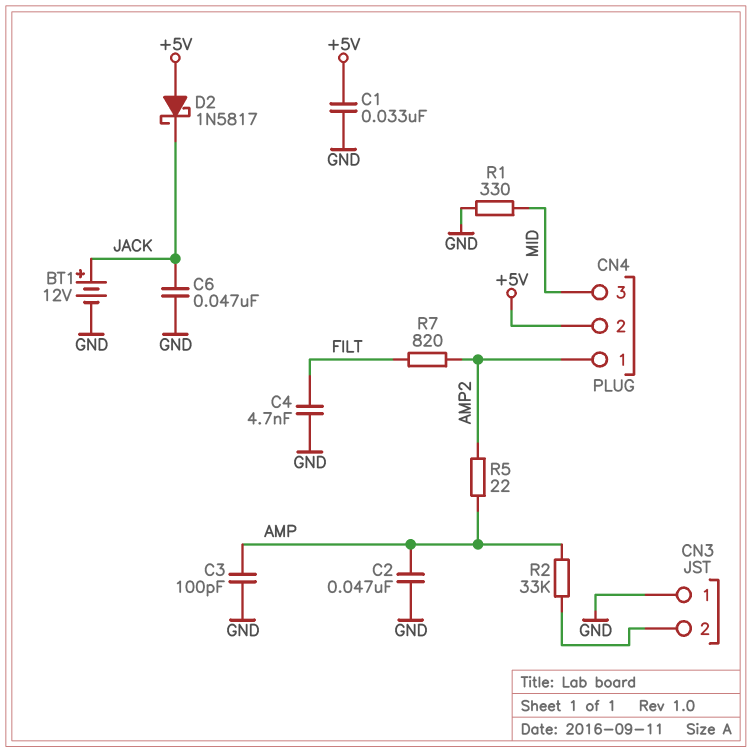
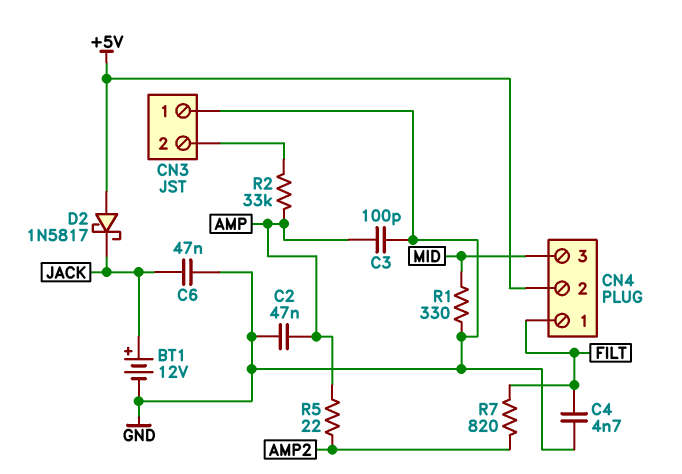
C1: 33nF (+5V, GND) -> none
CN4 pin 1: AMP2 -> FILT

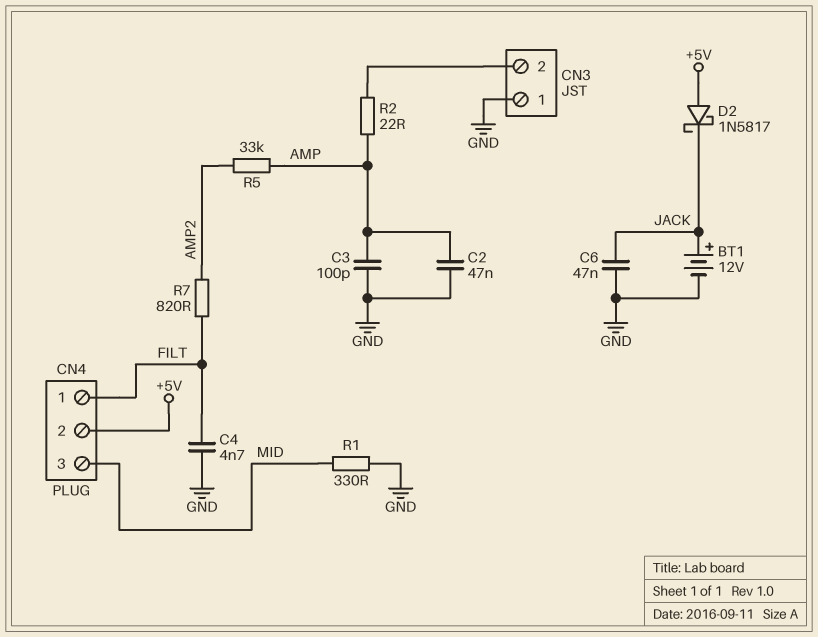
R2: 33k (AMP, CN3/2) -> 22 (AMP, CN3/2)
R5: 22 (AMP, AMP2) -> 33k (AMP, AMP2)

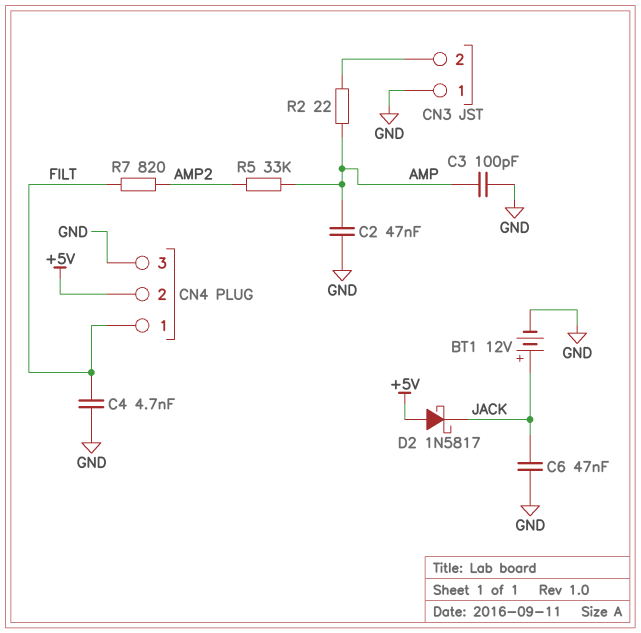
CN4 pin 3: MID -> GND
R1: 330 (GND, MID) -> none

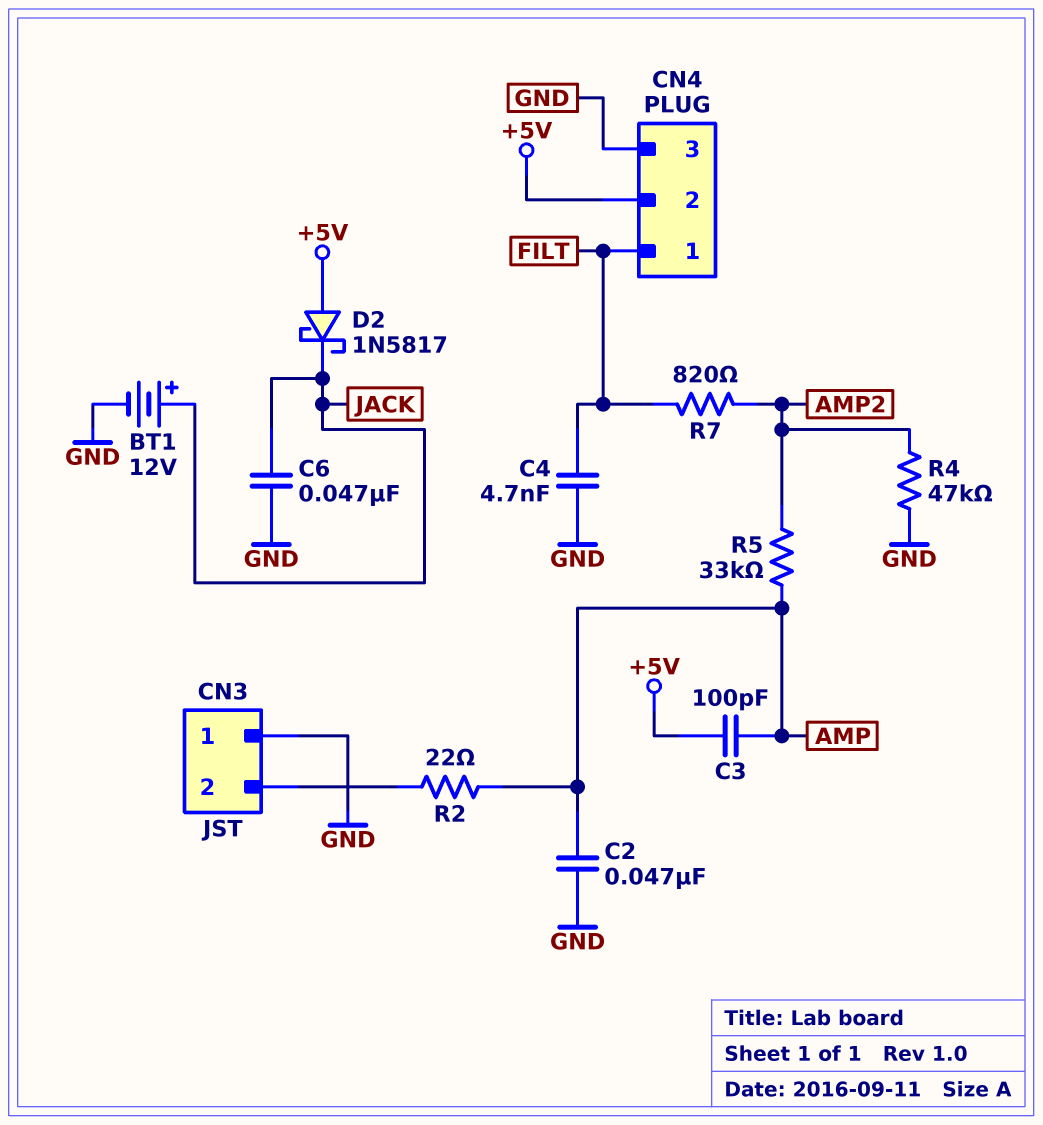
C3: 100pF (AMP, GND) -> 100pF (+5V, AMP)
R4: none -> 47k (AMP2, GND)

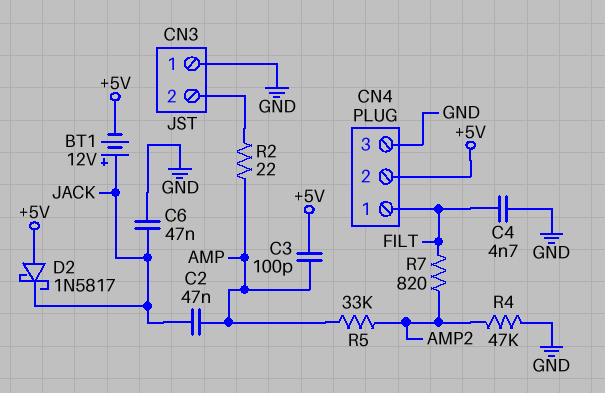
BT1: 12V (plus JACK, minus GND) -> 12V (plus JACK, minus +5V)
C2: 47nF (AMP, GND) -> 47nF (AMP, JACK)

